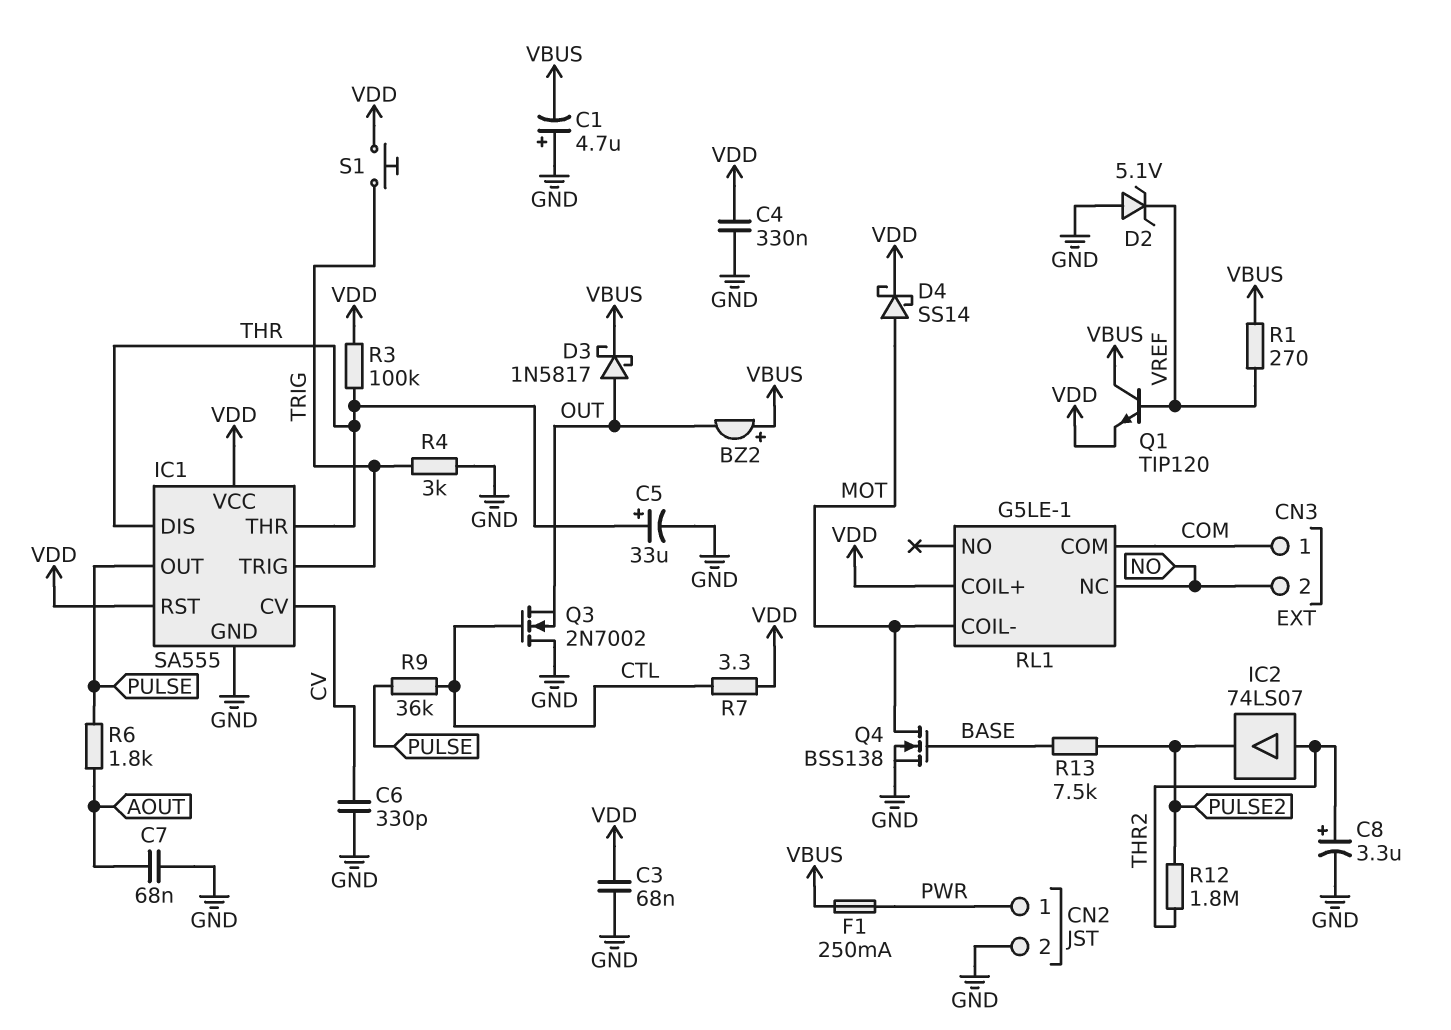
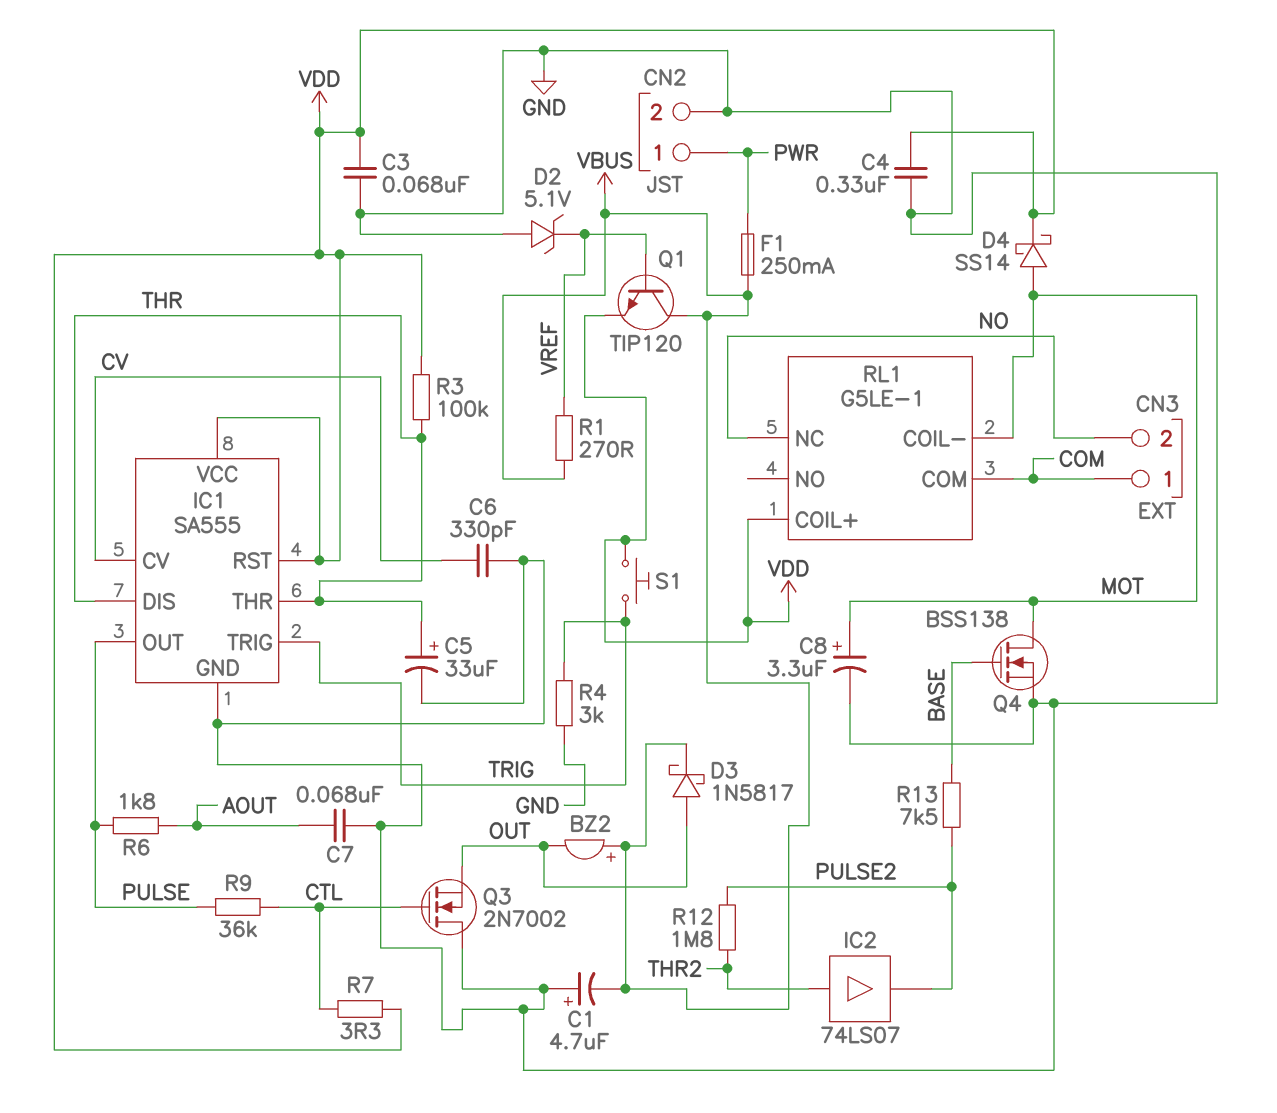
C8: 3.3uF (plus THR2, minus GND) -> 3.3uF (plus MOT, minus GND)

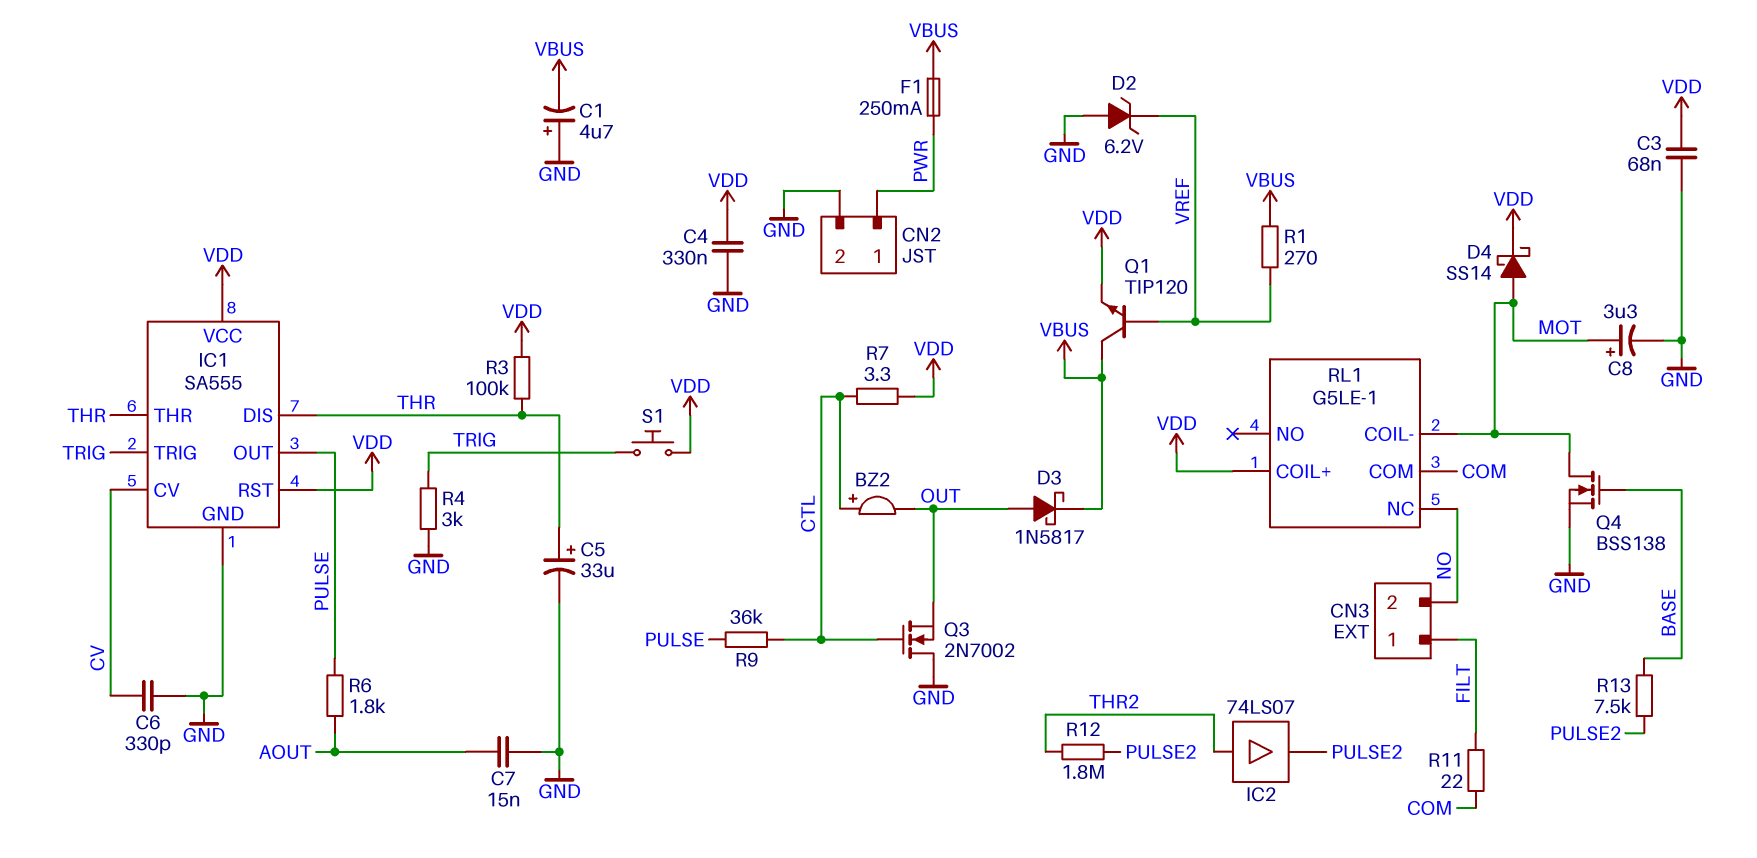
BZ2: buzzer (plus VBUS, minus OUT) -> buzzer (plus CTL, minus OUT)
C7: 68nF (AOUT, GND) -> 15nF (AOUT, GND)
CN3 pin 1: COM -> FILT
D2: zener 5.1V (A GND, K VREF) -> zener 6.2V (A GND, K VREF)
R11: none -> 22 (COM, FILT)

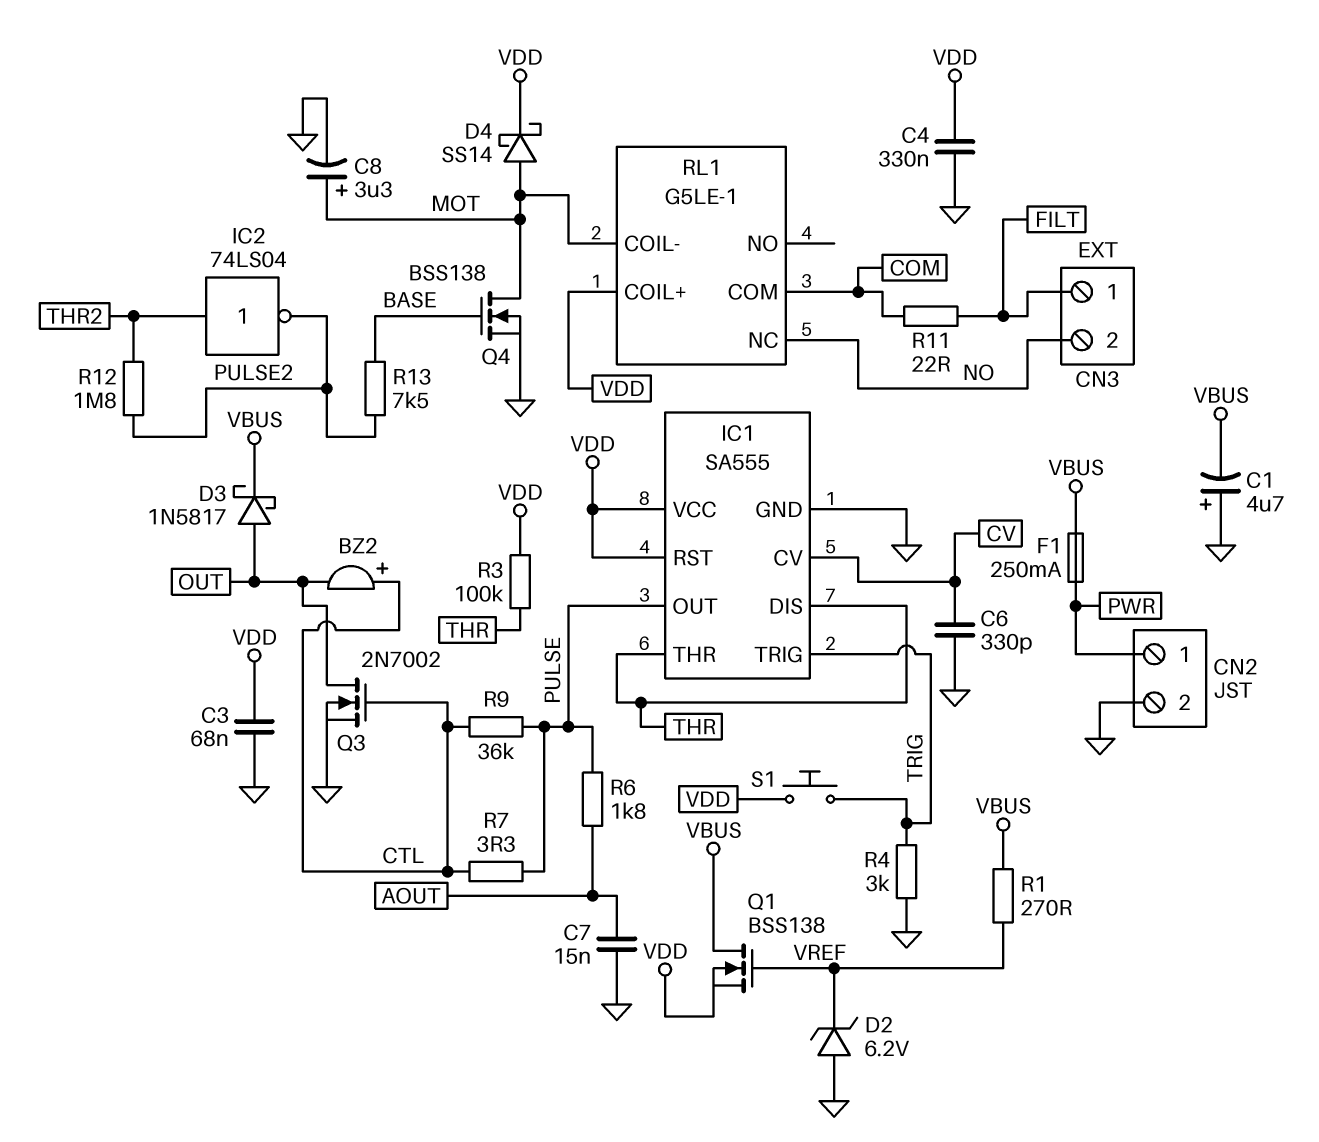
C5: 33uF (plus THR, minus GND) -> none
IC2: buffer 74LS07 (in THR2, out PULSE2) -> NOT 74LS04 (in THR2, out PULSE2)
Q1: NPN TIP120 (B VREF, C VBUS, E VDD) -> NMOS BSS138 (G VREF, D VBUS, S VDD)
Q3: NMOS 2N7002 (G CTL, D GND, S OUT) -> NMOS 2N7002 (G CTL, D OUT, S GND)
R7: 3.3 (CTL, VDD) -> 3.3 (CTL, PULSE)

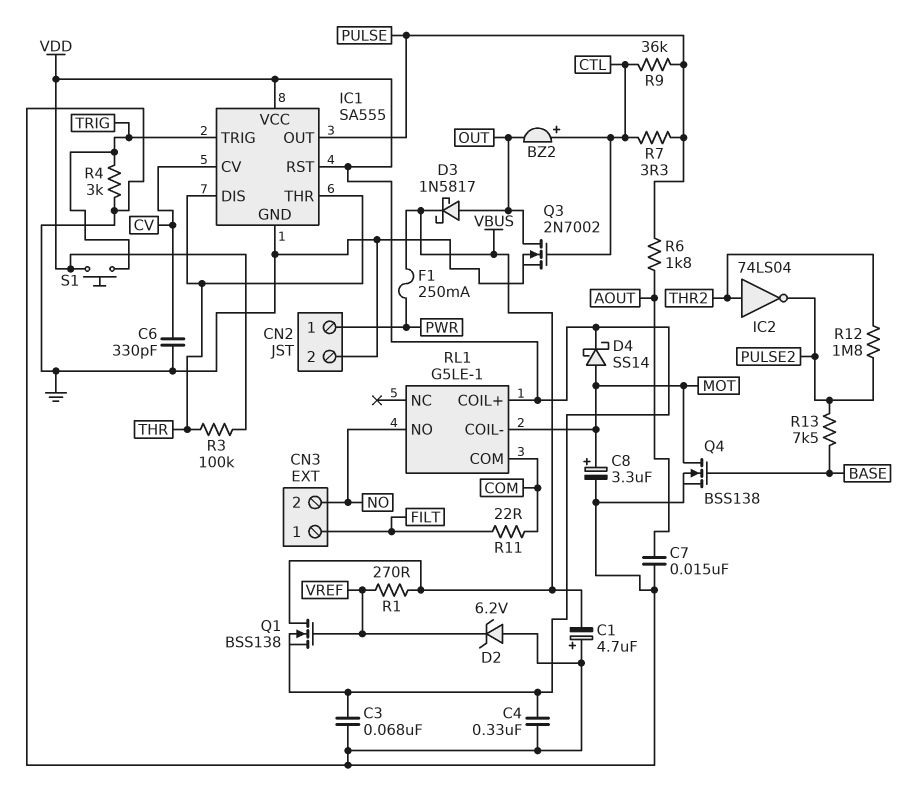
RL1 pin NC: NO -> none
RL1 pin NO: none -> NO

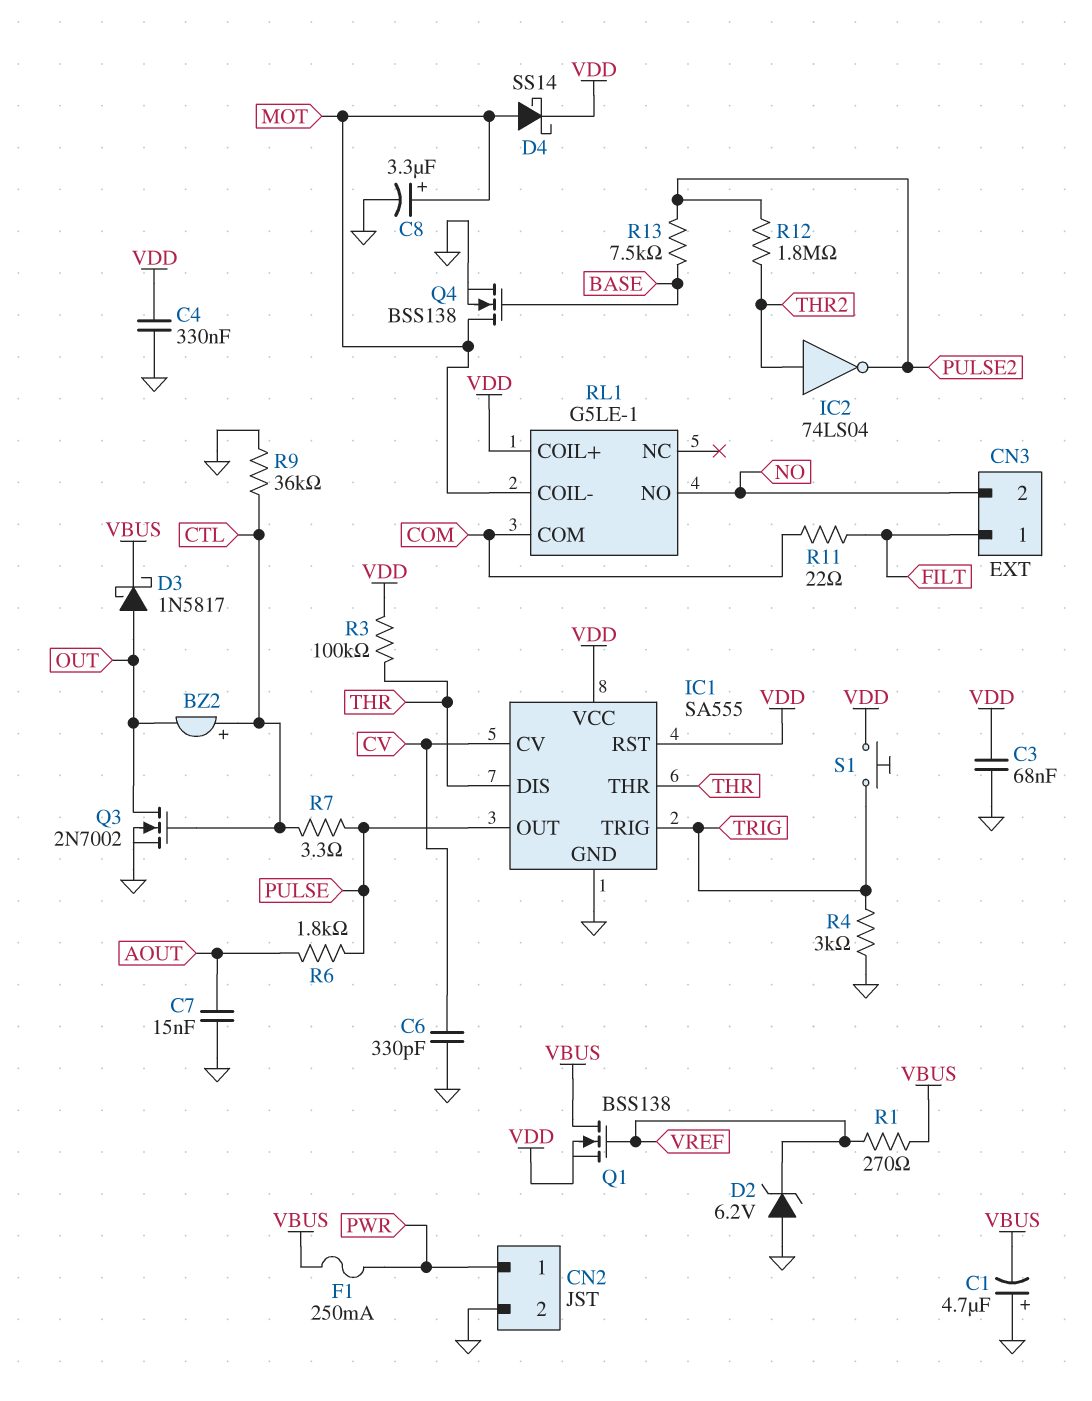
R9: 36k (CTL, PULSE) -> 36k (CTL, GND)

